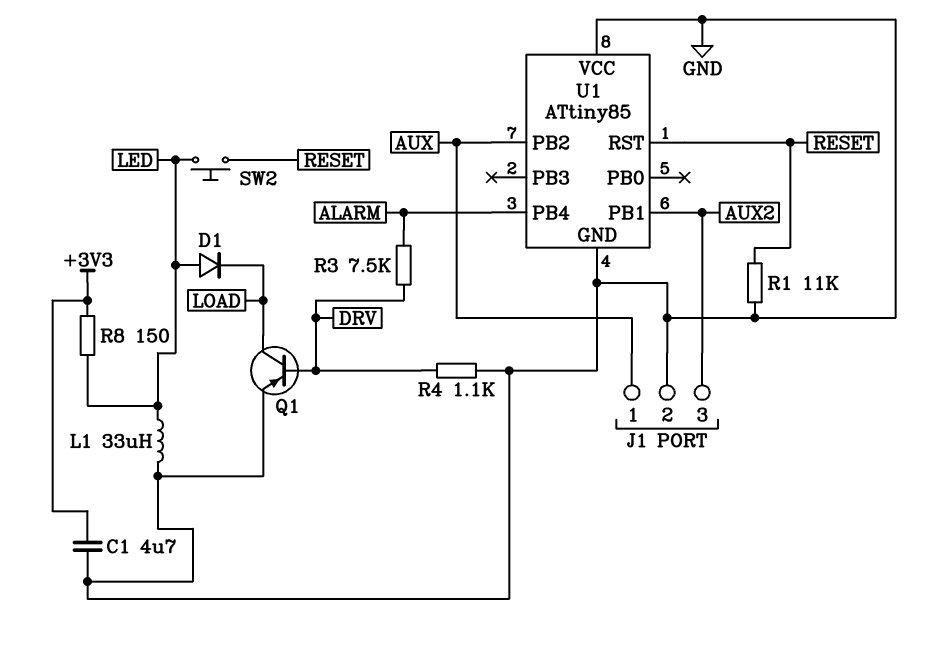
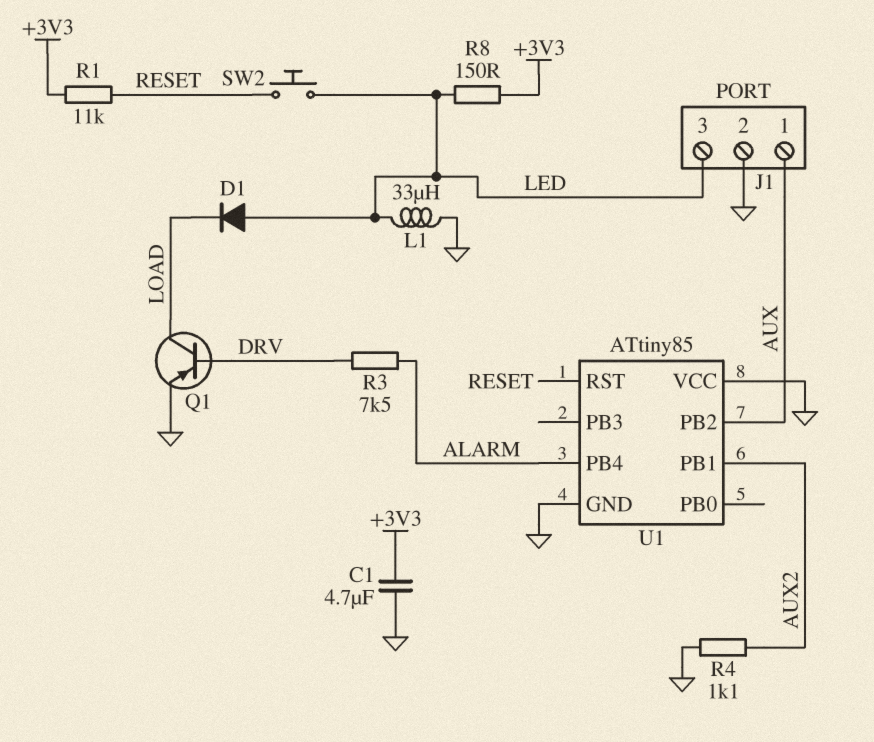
J1 pin 3: AUX2 -> LED
R1: 11k (GND, RESET) -> 11k (+3V3, RESET)
R4: 1.1k (DRV, GND) -> 1.1k (AUX2, GND)

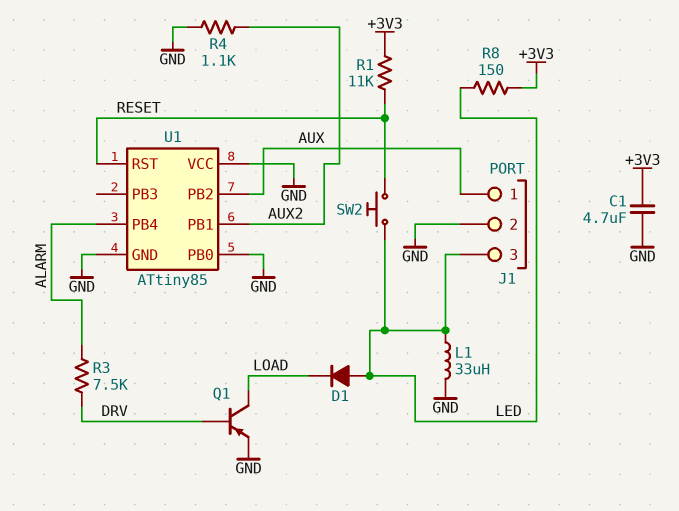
U1 pin PB0: none -> GND

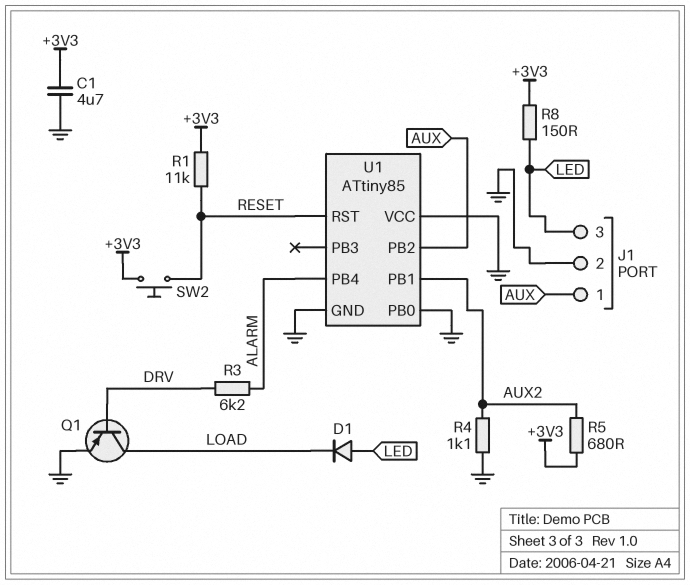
L1: 33uH (GND, LED) -> none
R3: 7.5k (ALARM, DRV) -> 6.2k (ALARM, DRV)
R5: none -> 680 (+3V3, AUX2)
SW2: button (LED, RESET) -> button (+3V3, RESET)

